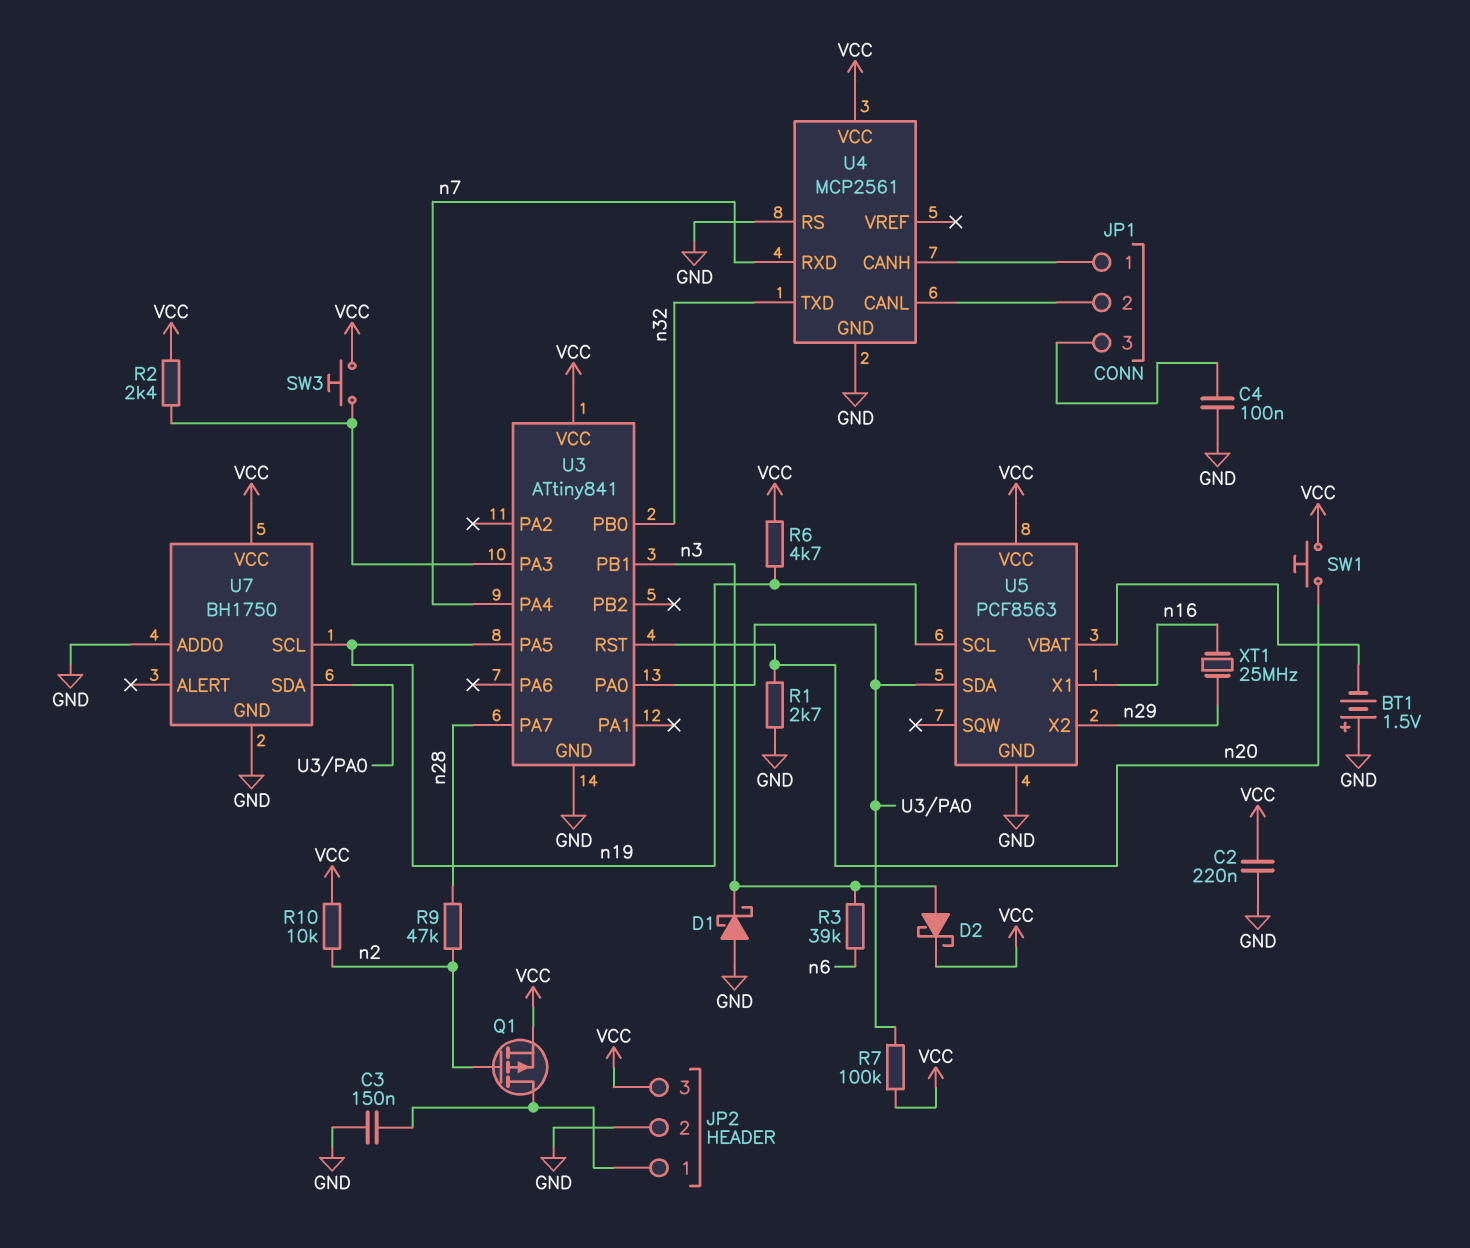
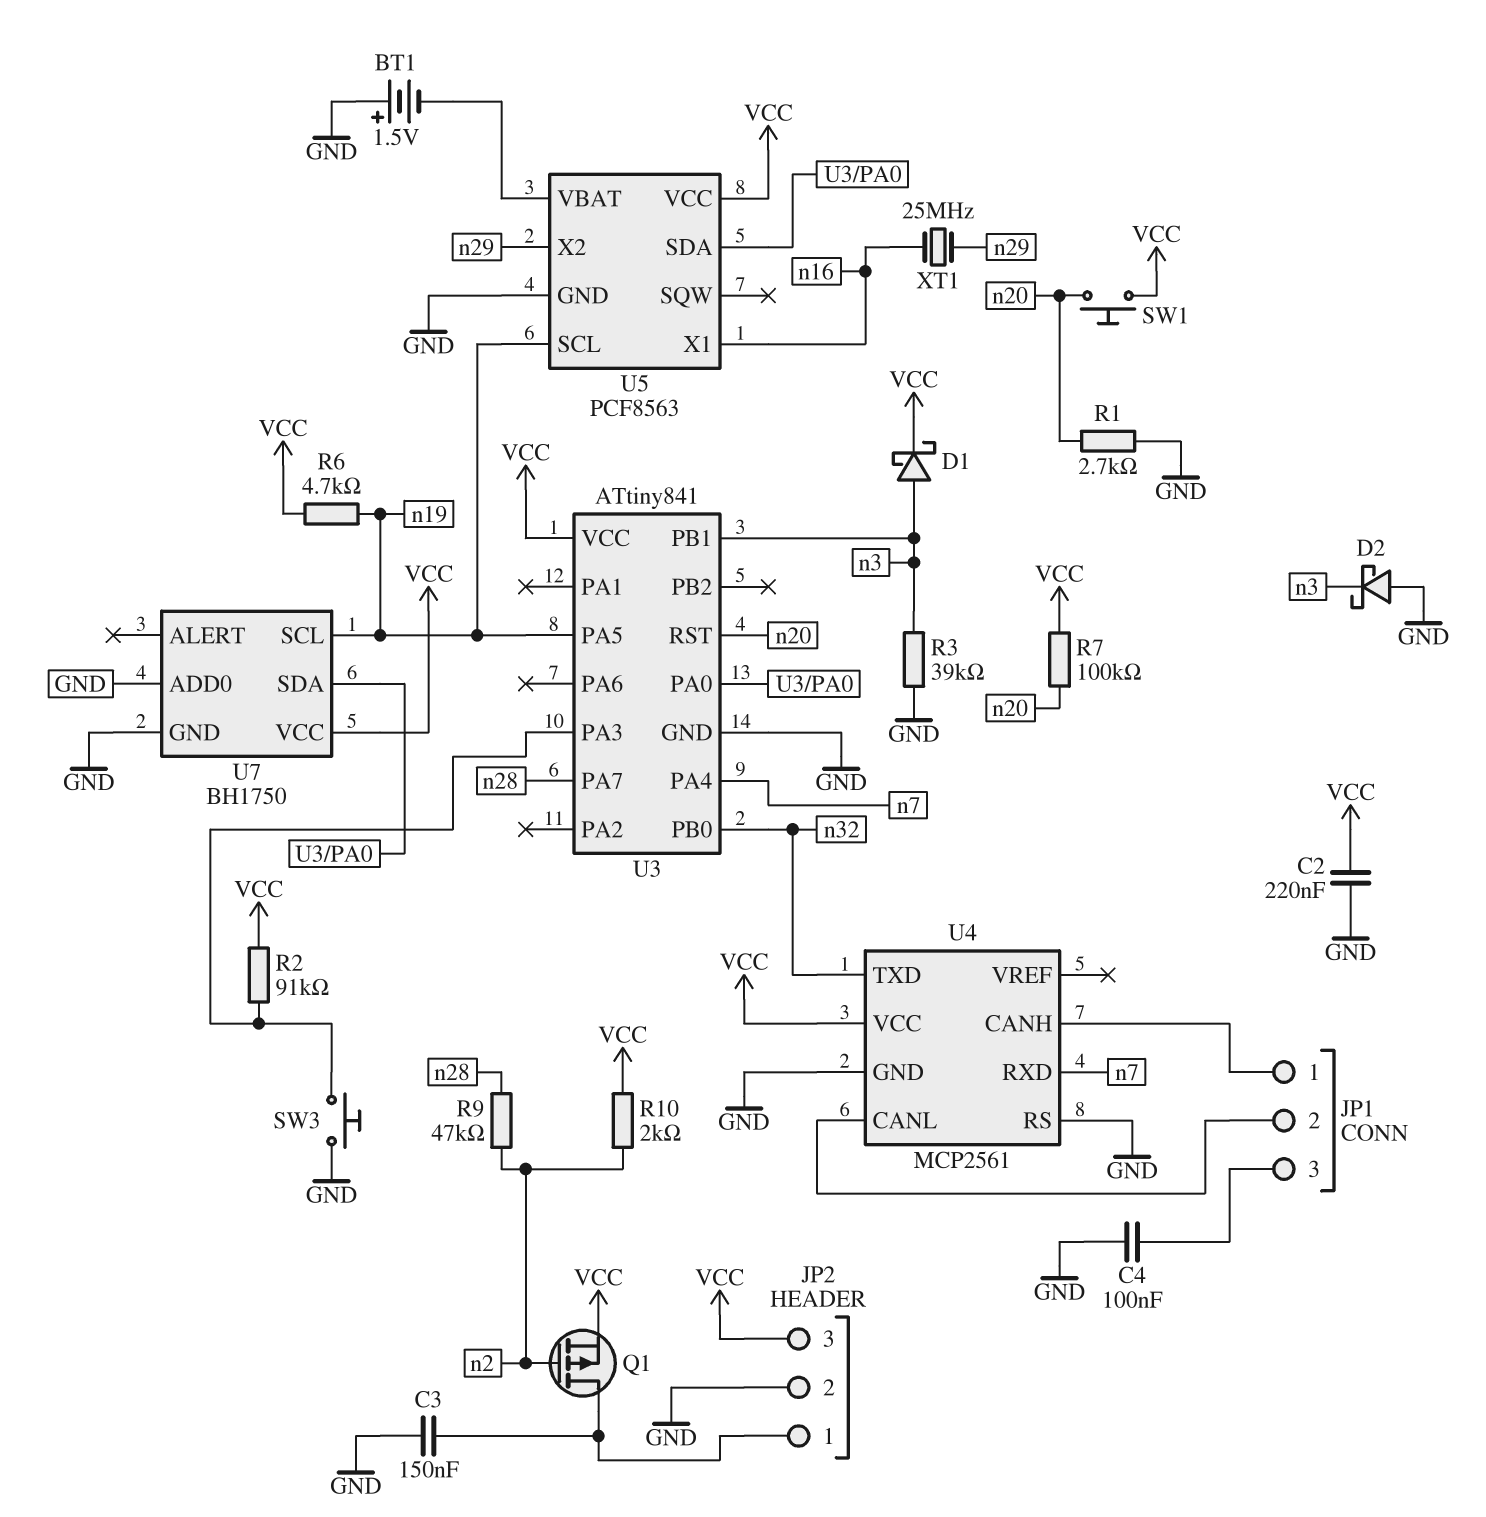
D1: schottky (A GND, K n3) -> schottky (A n3, K VCC)
D2: schottky (A n3, K VCC) -> schottky (A GND, K n3)
R2: 2.4k (U3/PA3, VCC) -> 91k (U3/PA3, VCC)
R3: 39k (n3, n6) -> 39k (GND, n3)
R7: 100k (U3/PA0, VCC) -> 100k (VCC, n20)
R10: 10k (VCC, n2) -> 2k (VCC, n2)
SW3: button (U3/PA3, VCC) -> button (GND, U3/PA3)

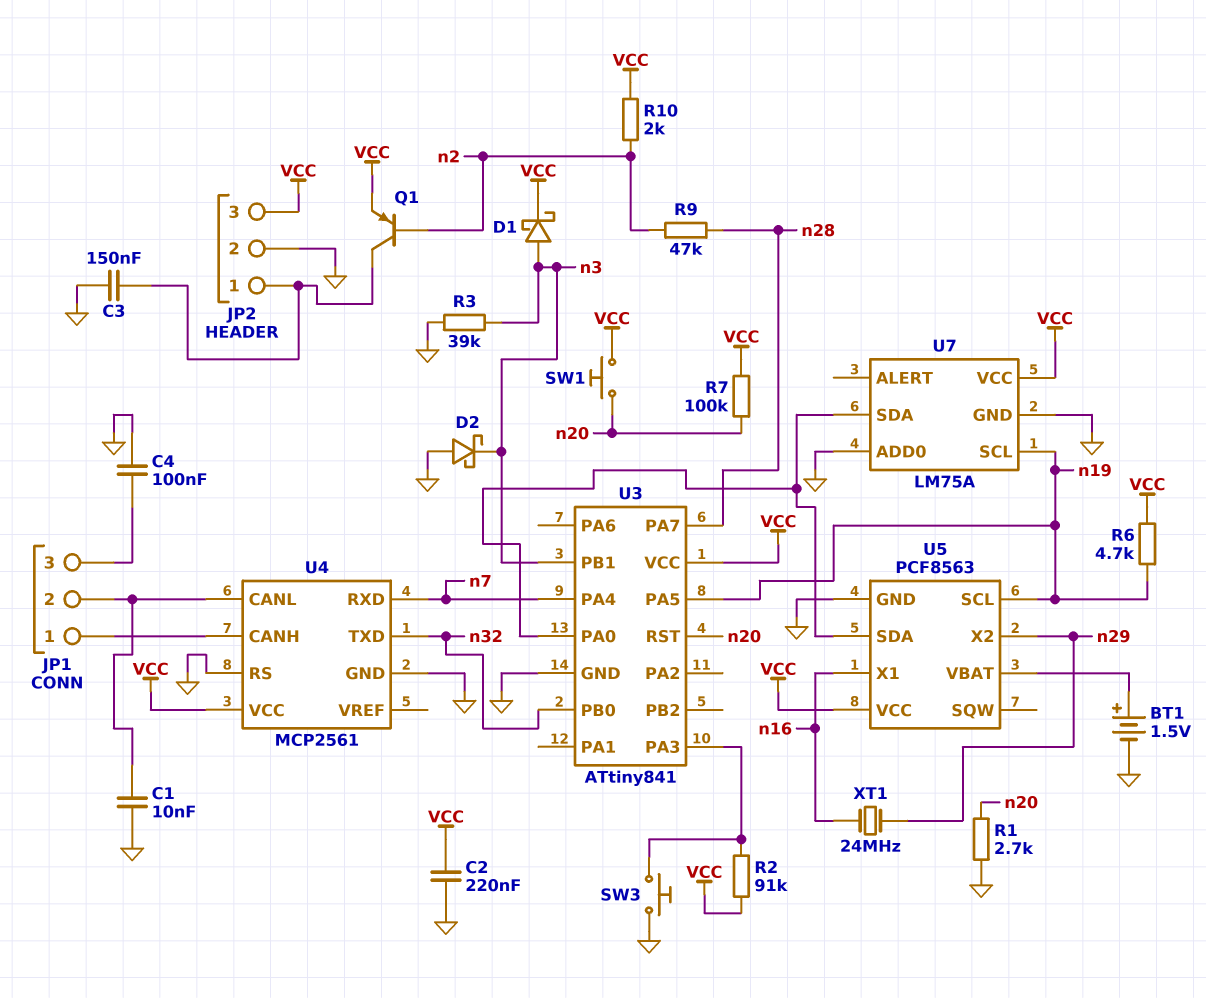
BT1: 1.5V (plus GND, minus U5/VBAT) -> 1.5V (plus U5/VBAT, minus GND)
C1: none -> 10nF (GND, JP1/2)
Q1: PMOS (G n2, D JP2/1, S VCC) -> PNP (B n2, C JP2/1, E VCC)
U7: BH1750 -> LM75A
XT1: 25MHz (n16, n29) -> 24MHz (n16, n29)

